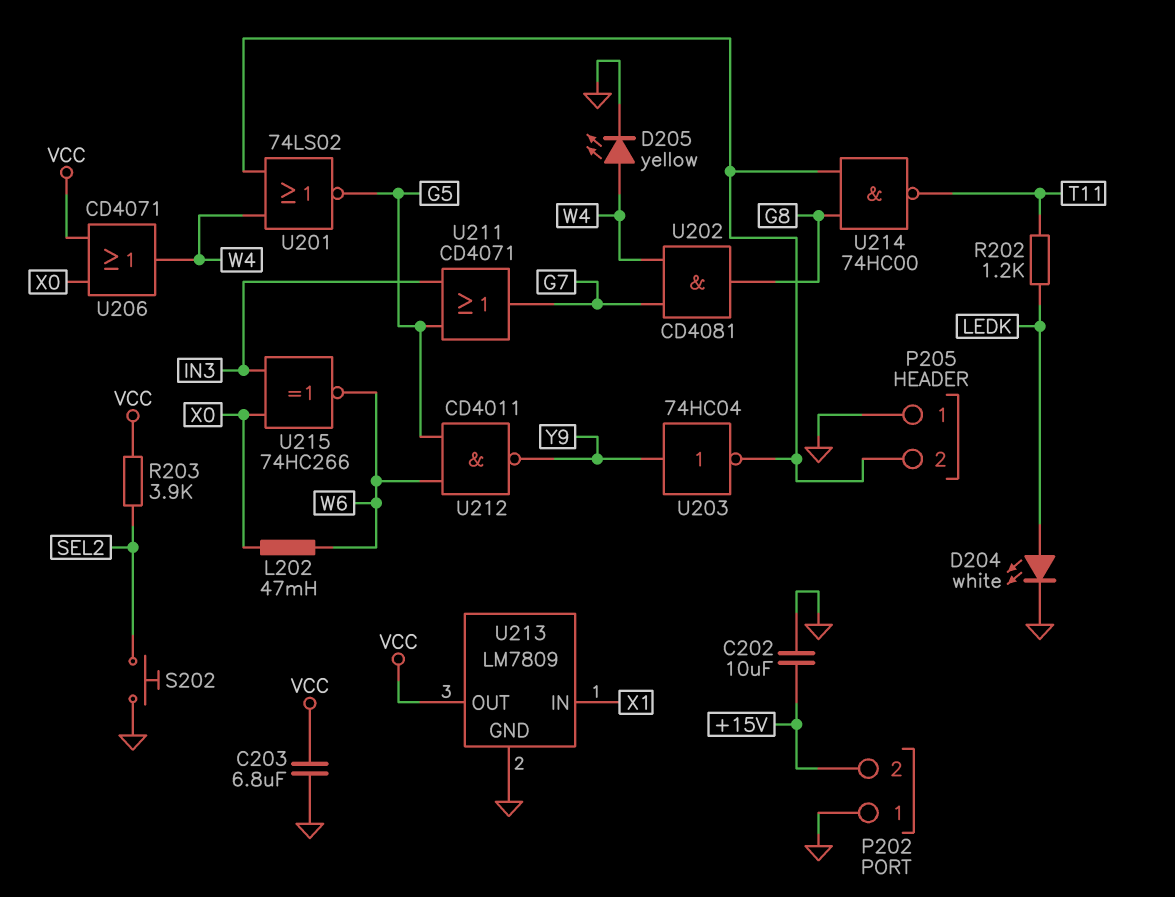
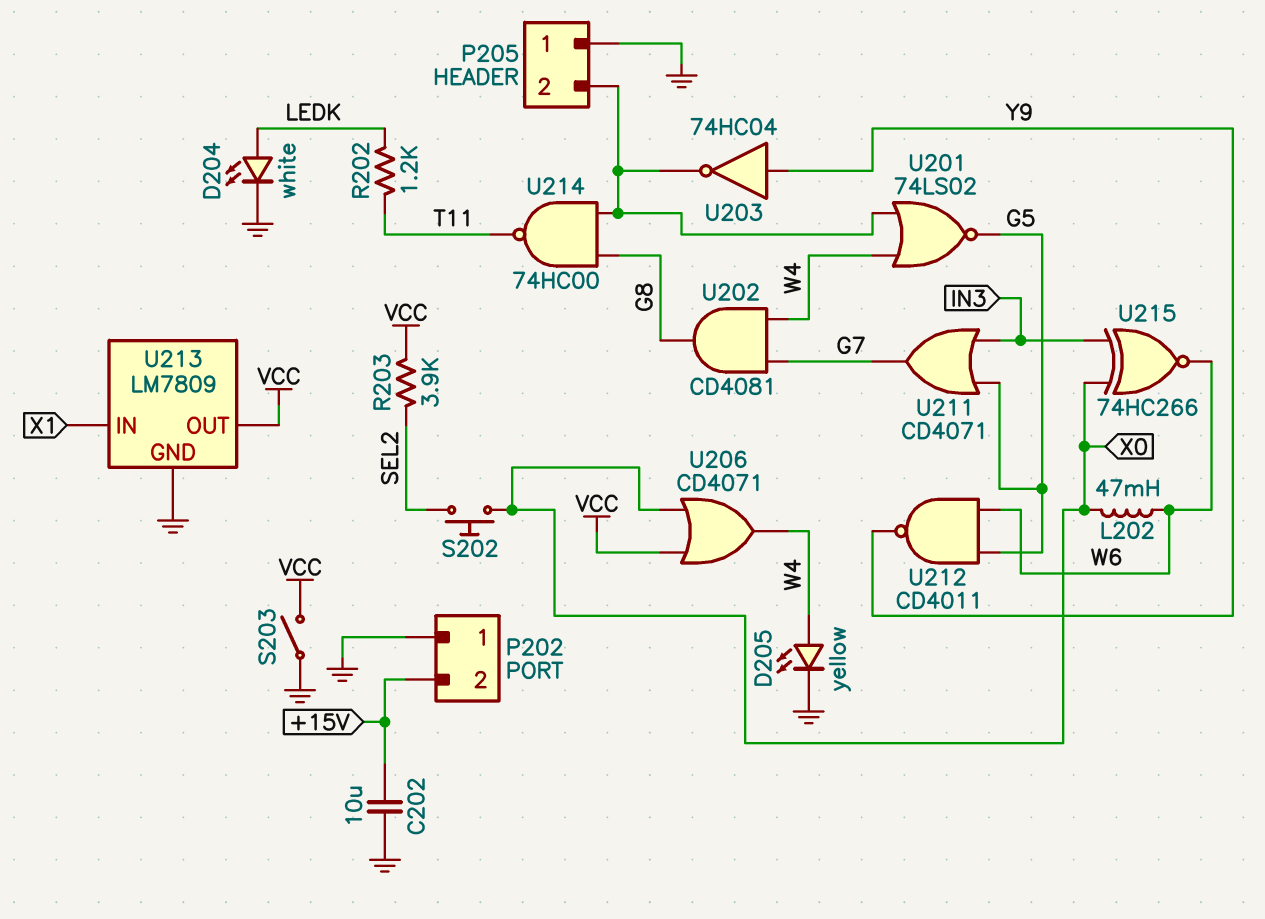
C203: 6.8uF (GND, VCC) -> none
S202: button (GND, SEL2) -> button (SEL2, X0)
S203: none -> switch (GND, VCC)

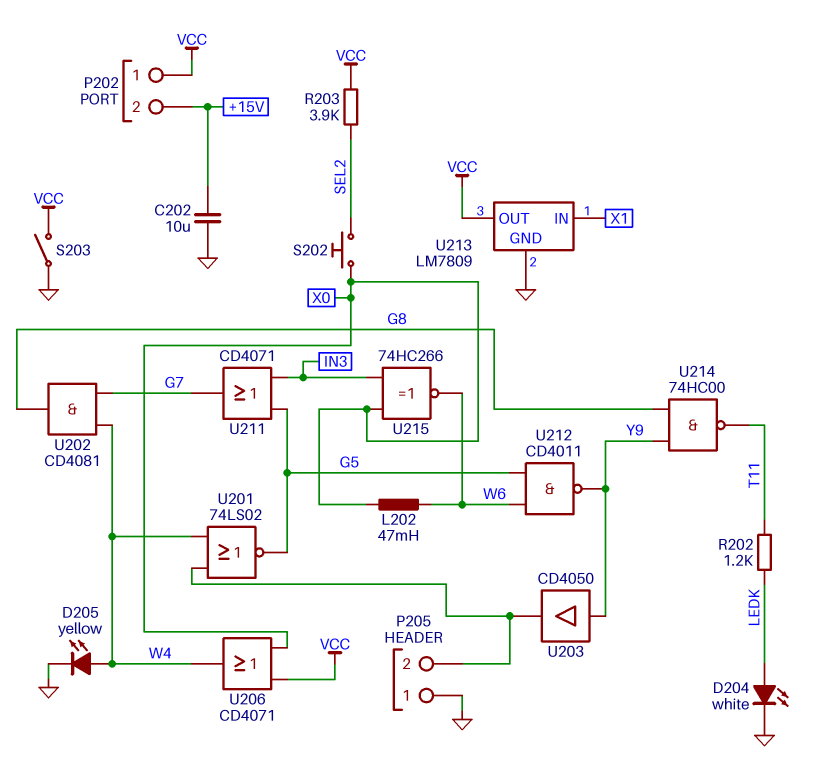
P202 pin 1: GND -> VCC
U203: NOT 74HC04 (in Y9, out P205/2) -> buffer CD4050 (in Y9, out P205/2)
U214: NAND 74HC00 (in G8, in P205/2, out T11) -> NAND 74HC00 (in G8, in Y9, out T11)

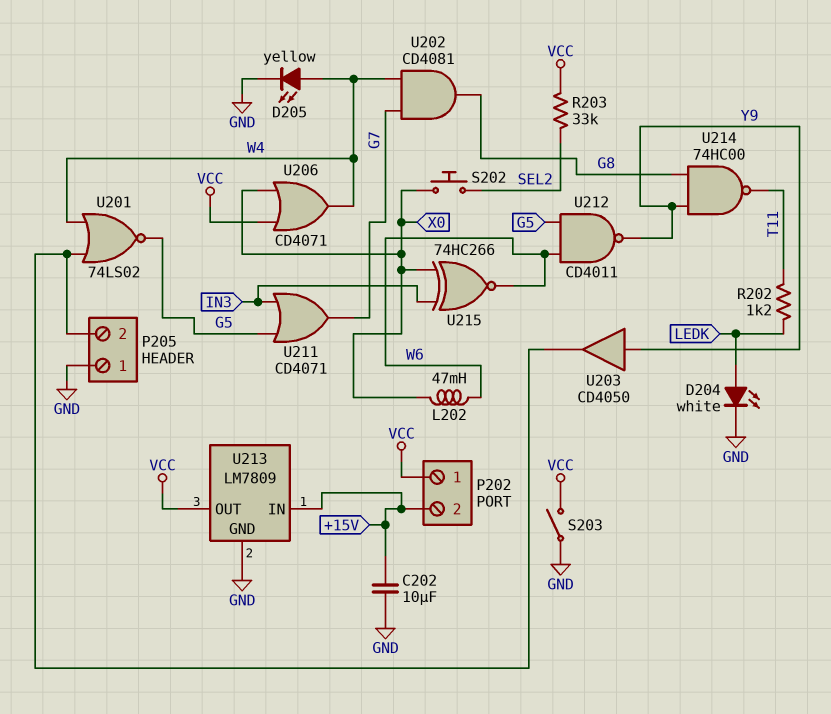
R203: 3.9k (SEL2, VCC) -> 33k (SEL2, VCC)
U213 pin IN: X1 -> +15V

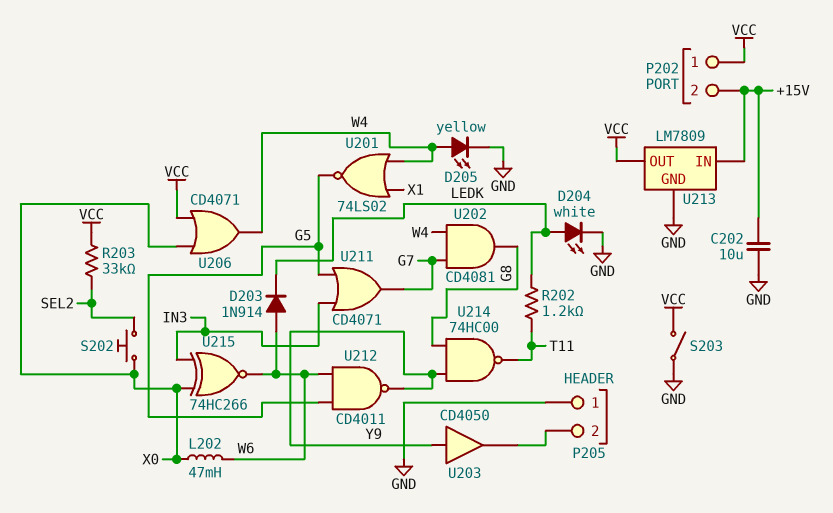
D203: none -> diode 1N914 (A W6, K LEDK)
U201: NOR 74LS02 (in P205/2, in W4, out G5) -> NOR 74LS02 (in W4, in X1, out G5)

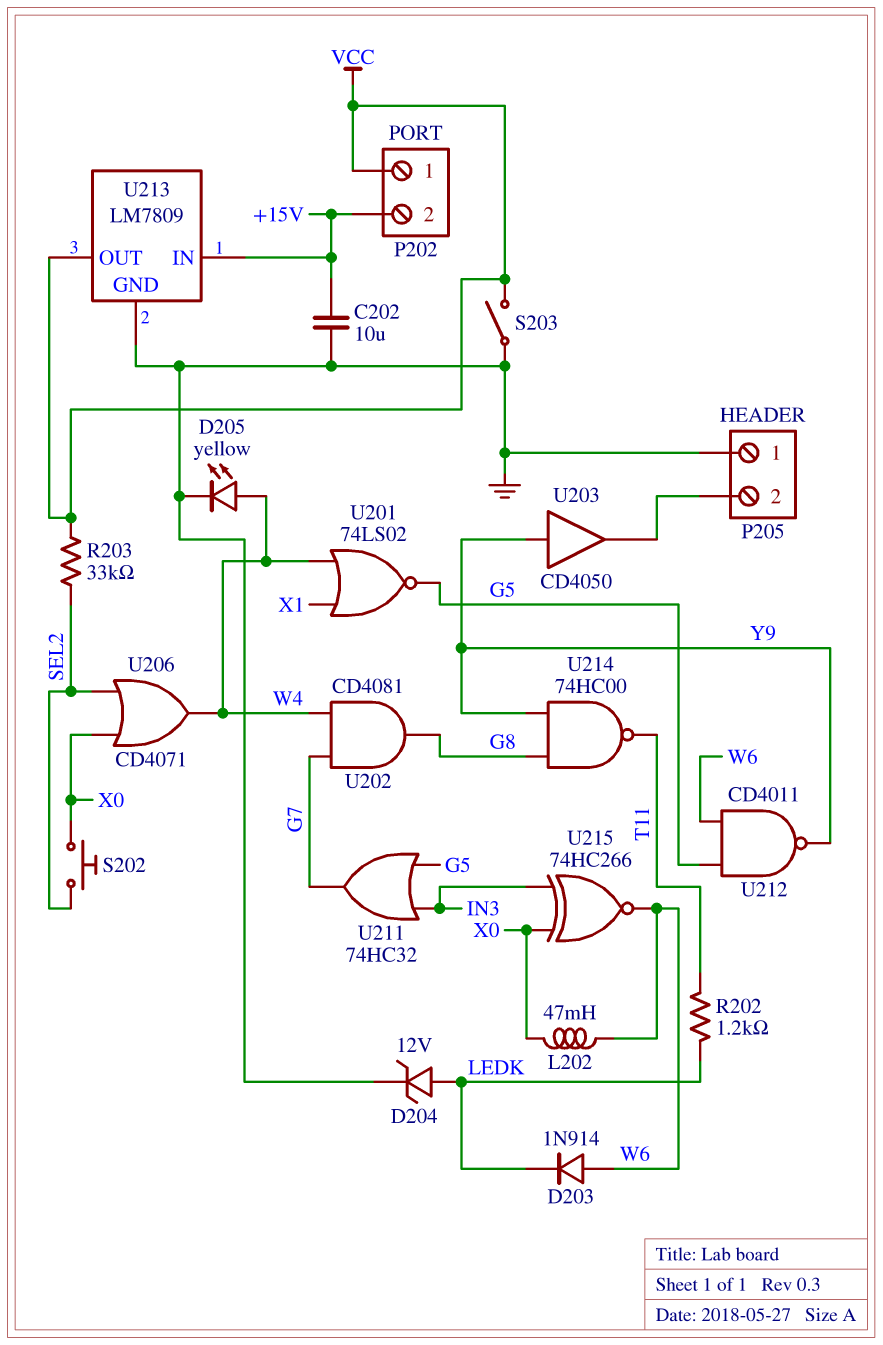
D204: LED white (A LEDK, K GND) -> zener 12V (A LEDK, K GND)
U206: OR CD4071 (in VCC, in X0, out W4) -> OR CD4071 (in SEL2, in X0, out W4)
U211: OR CD4071 (in G5, in IN3, out G7) -> OR 74HC32 (in G5, in IN3, out G7)

